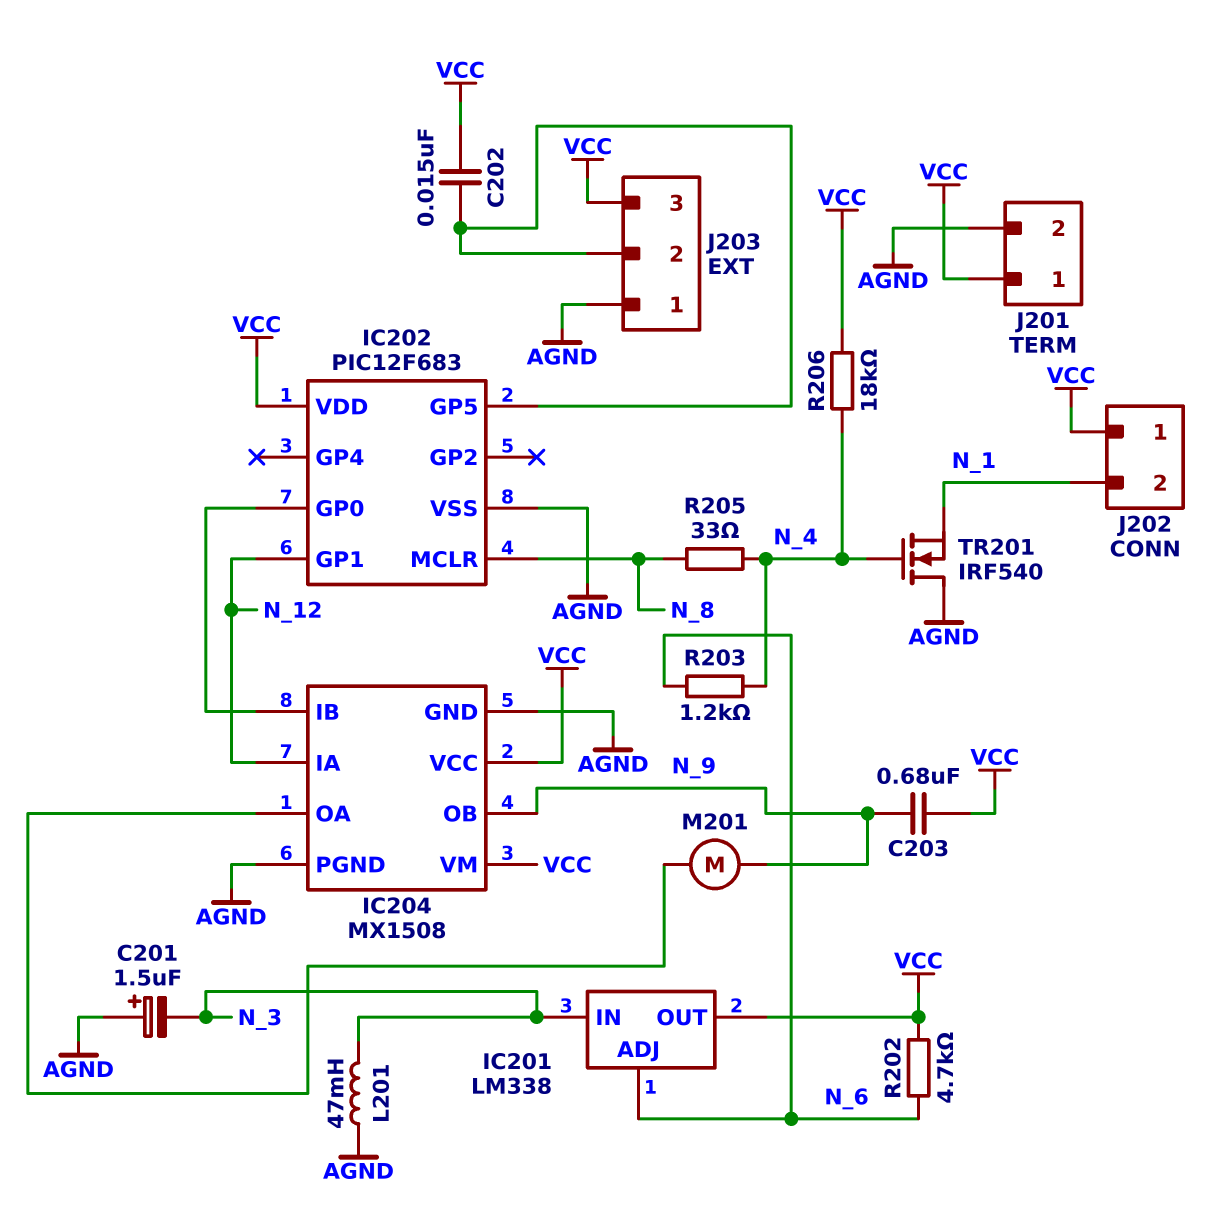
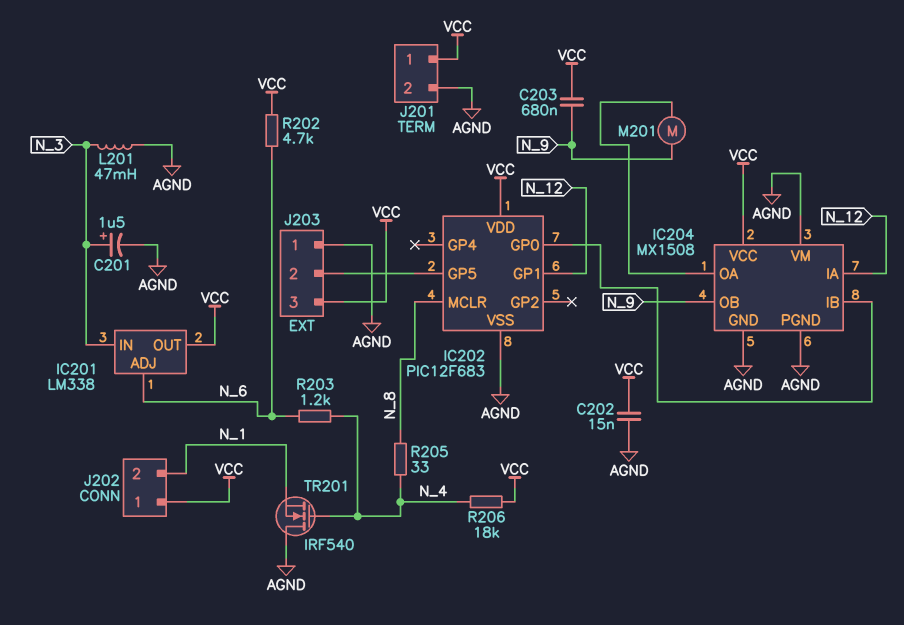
C201: 1.5uF (plus AGND, minus N_3) -> 1.5uF (plus N_3, minus AGND)
C202: 15nF (IC202/GP5, VCC) -> 15nF (AGND, VCC)
IC204 pin VM: VCC -> AGND

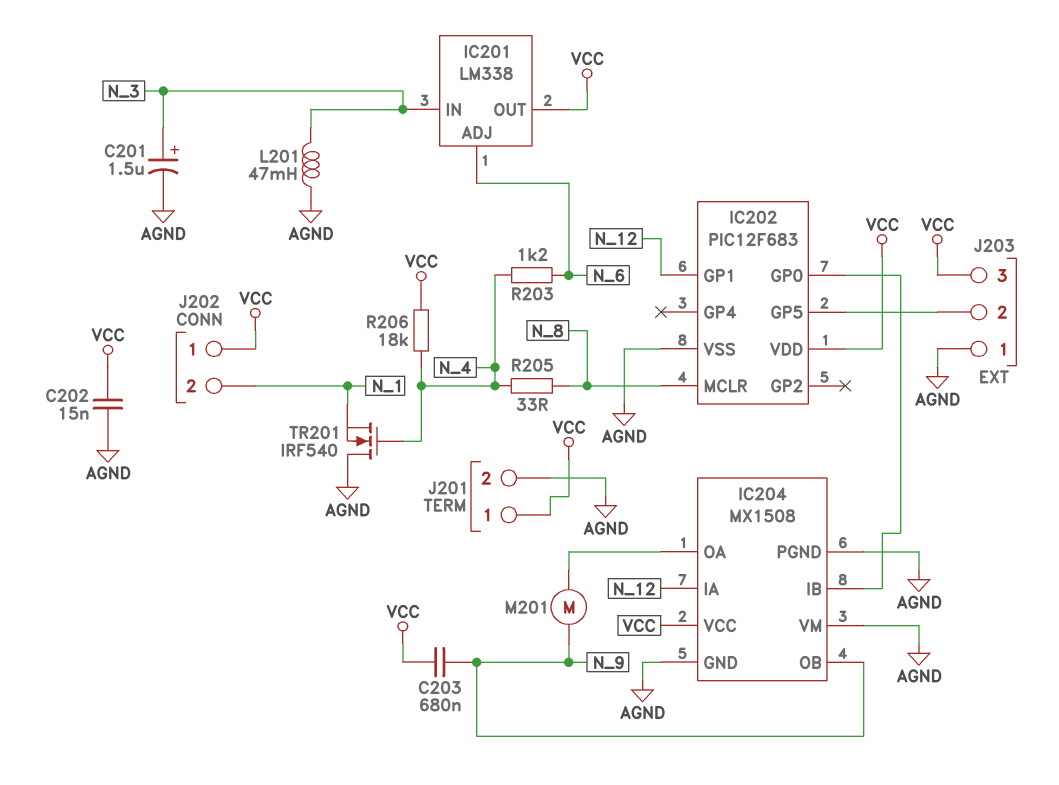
R202: 4.7k (N_6, VCC) -> none

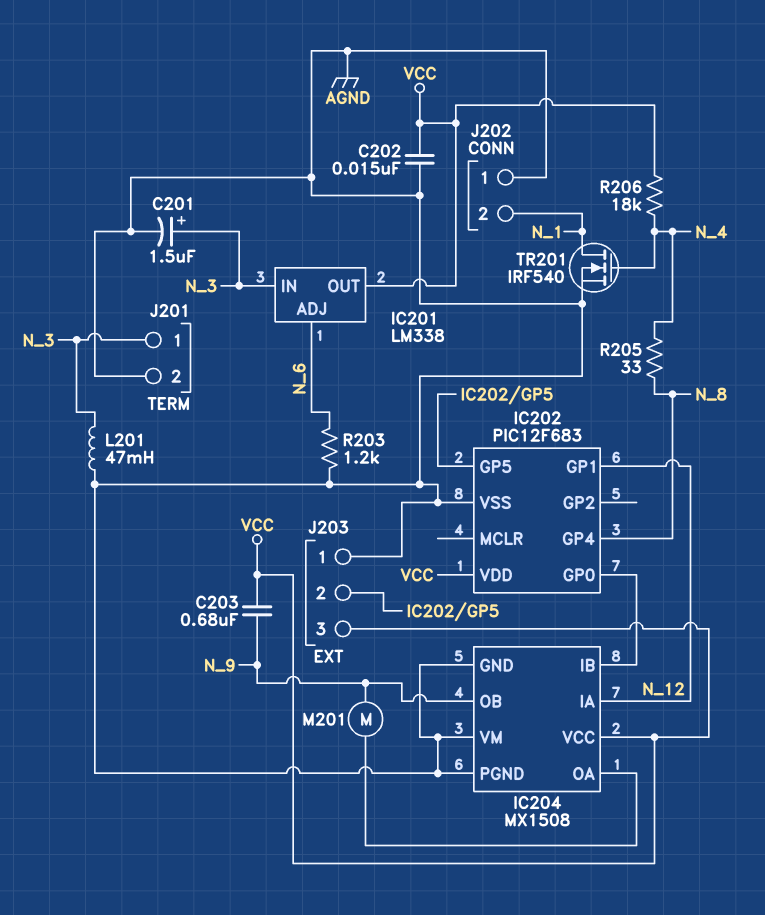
IC202 pin GP4: none -> N_8
IC202 pin MCLR: N_8 -> none
J201 pin 1: VCC -> N_3
J202 pin 1: VCC -> AGND
R203: 1.2k (N_4, N_6) -> 1.2k (AGND, N_6)
TR201: NMOS IRF540 (G N_4, D AGND, S N_1) -> NMOS IRF540 (G N_4, D N_1, S AGND)

